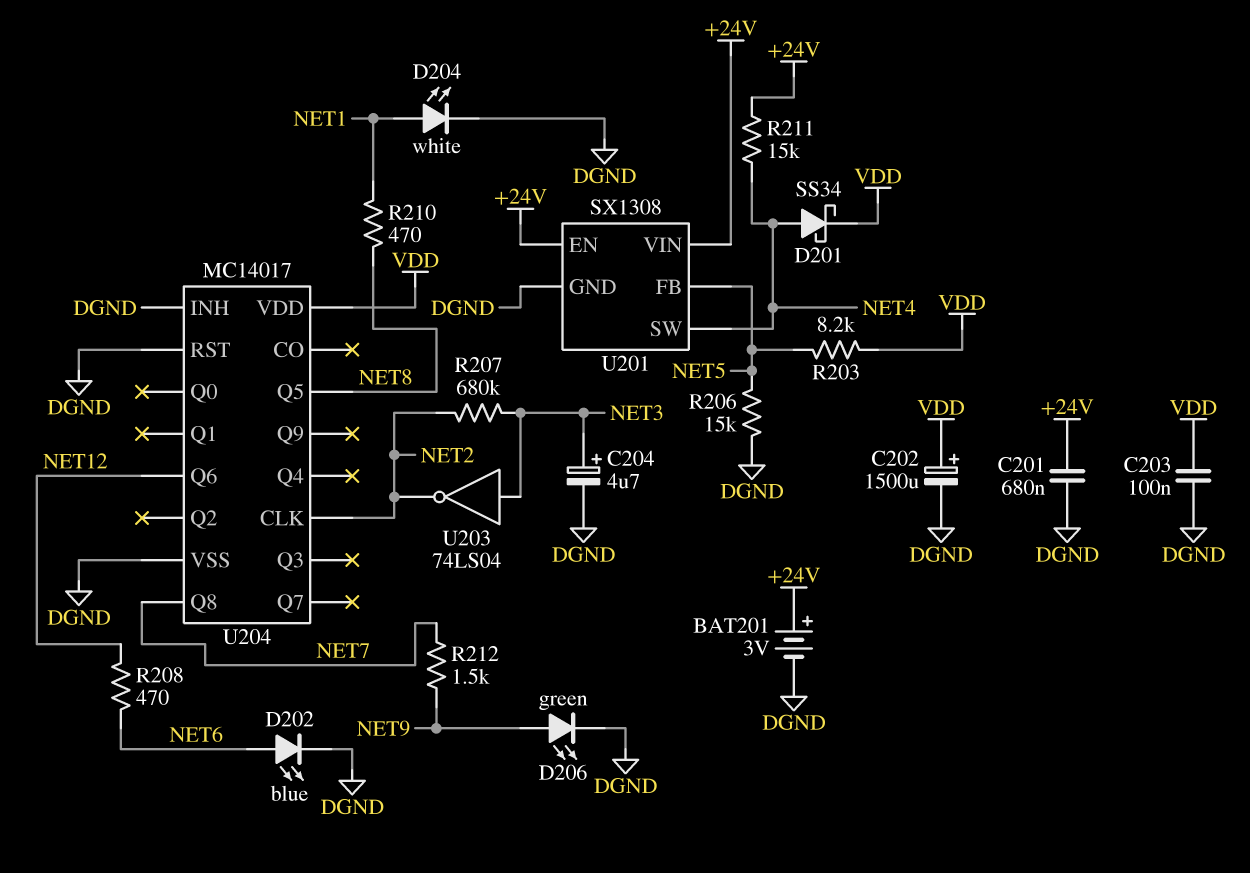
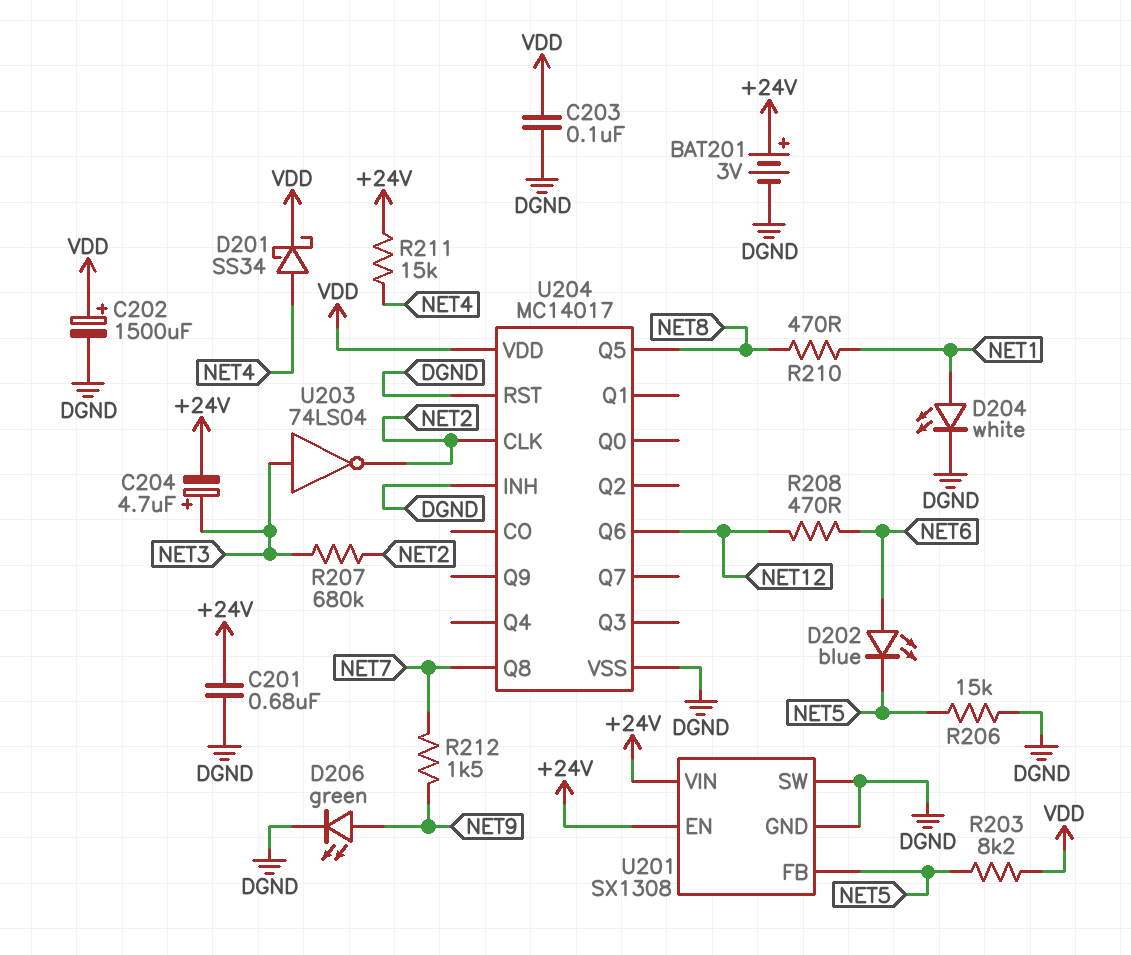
C204: 4.7uF (plus NET3, minus DGND) -> 4.7uF (plus NET3, minus +24V)
D202: LED blue (A NET6, K DGND) -> LED blue (A NET6, K NET5)
U201 pin SW: NET4 -> DGND

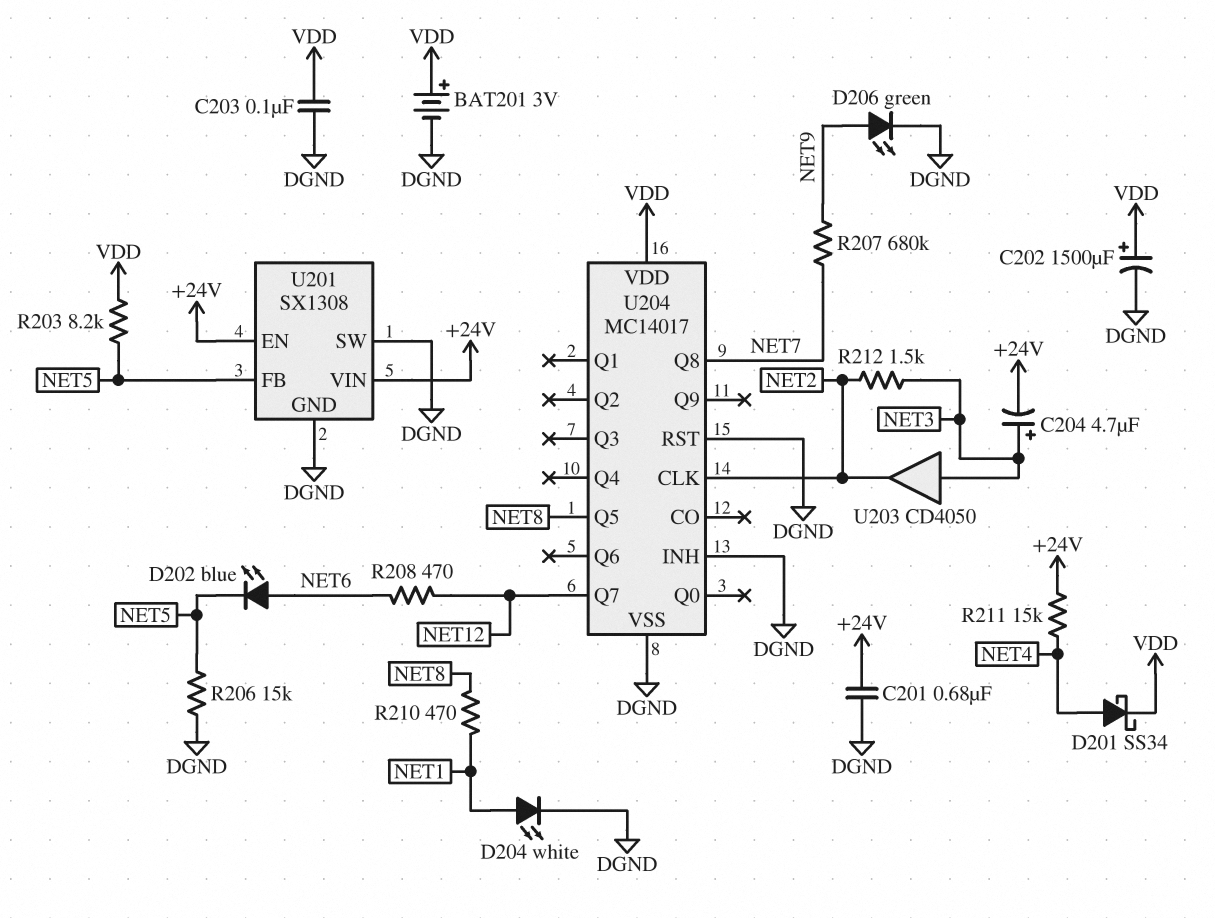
BAT201: 3V (plus +24V, minus DGND) -> 3V (plus VDD, minus DGND)
R207: 680k (NET2, NET3) -> 680k (NET7, NET9)
R212: 1.5k (NET7, NET9) -> 1.5k (NET2, NET3)
U203: NOT 74LS04 (in NET3, out NET2) -> buffer CD4050 (in NET3, out NET2)
U204 pin Q6: NET12 -> none
U204 pin Q7: none -> NET12

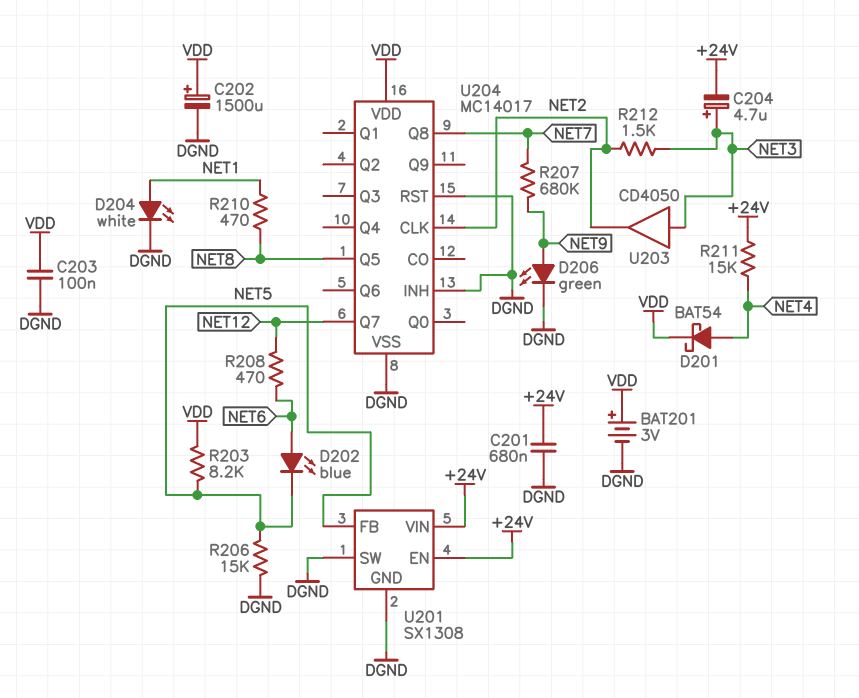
D201: schottky SS34 (A NET4, K VDD) -> schottky BAT54 (A NET4, K VDD)

